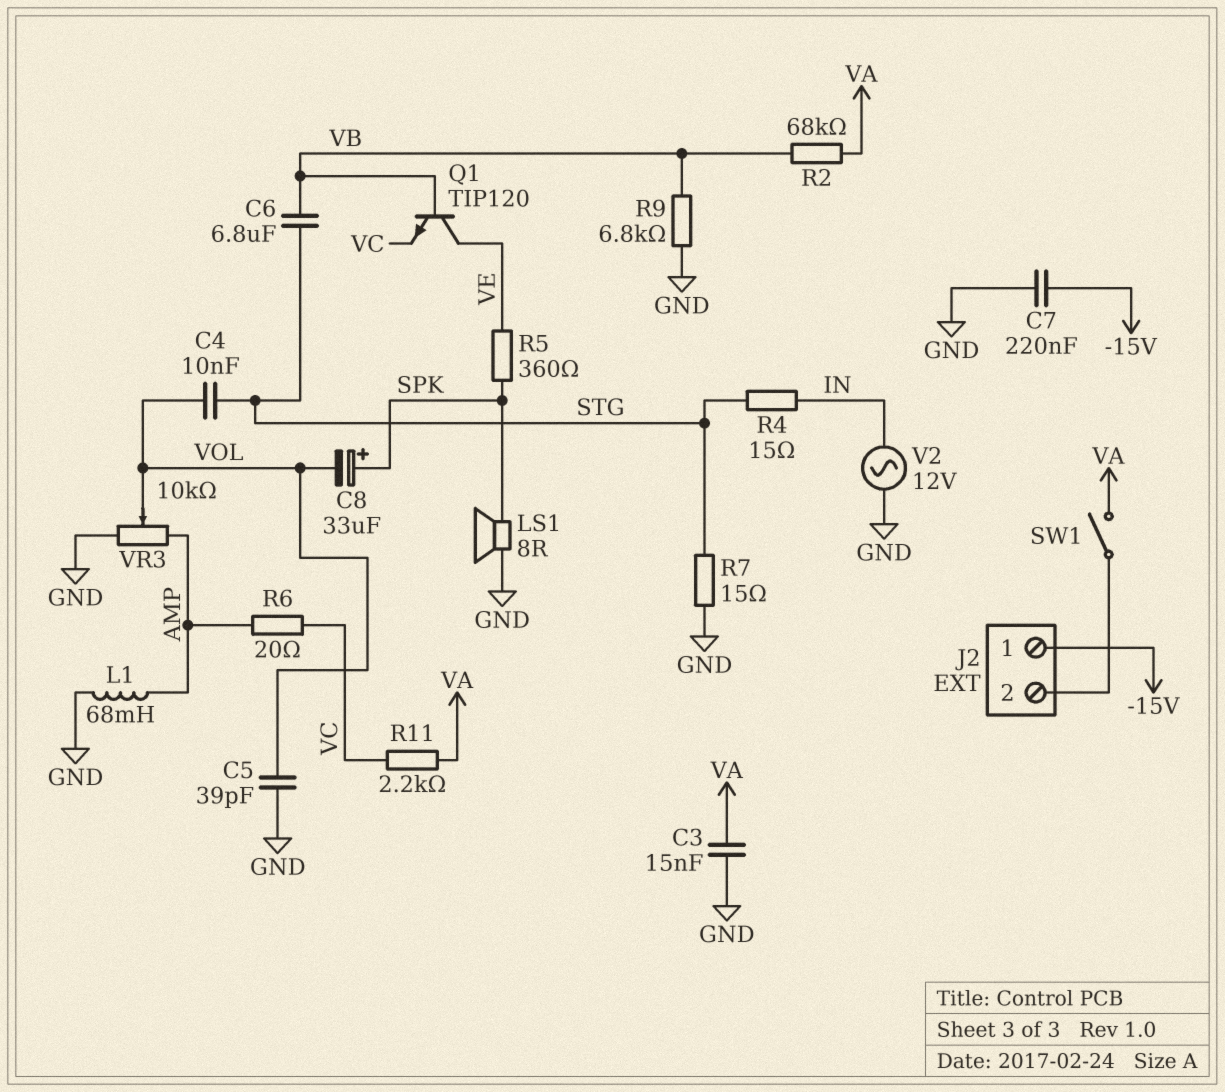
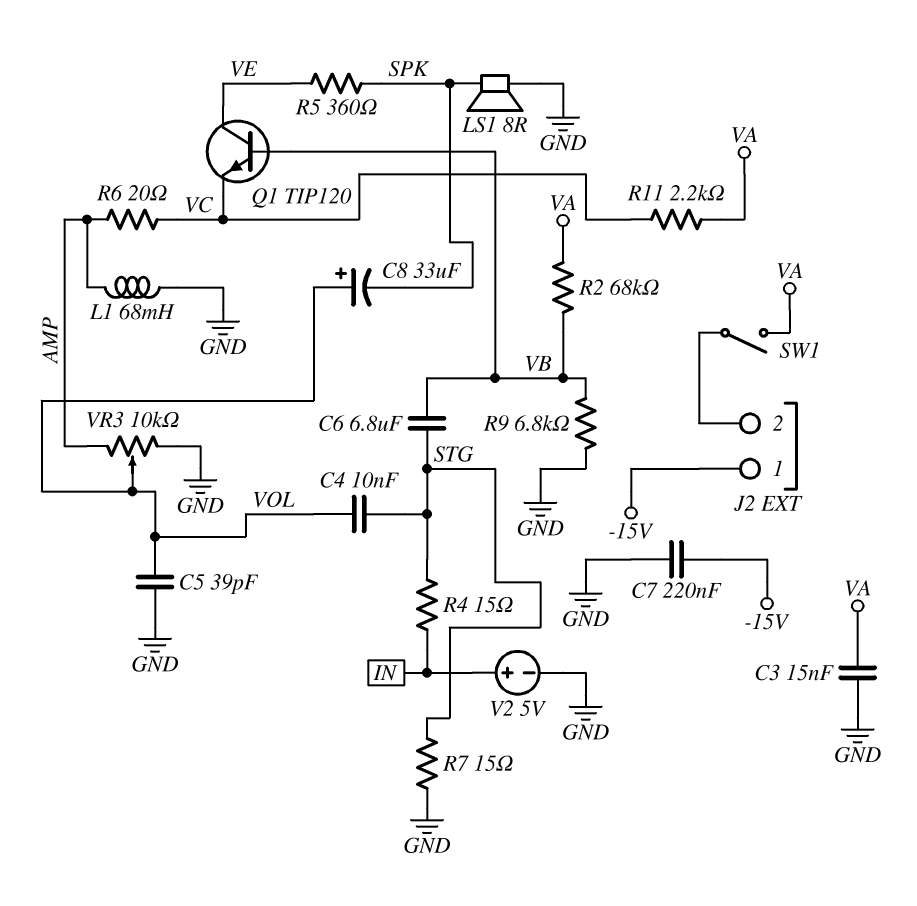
C8: 33uF (plus SPK, minus VOL) -> 33uF (plus VOL, minus SPK)
V2: AC 12V (GND, IN) -> 5V (plus IN, minus GND)

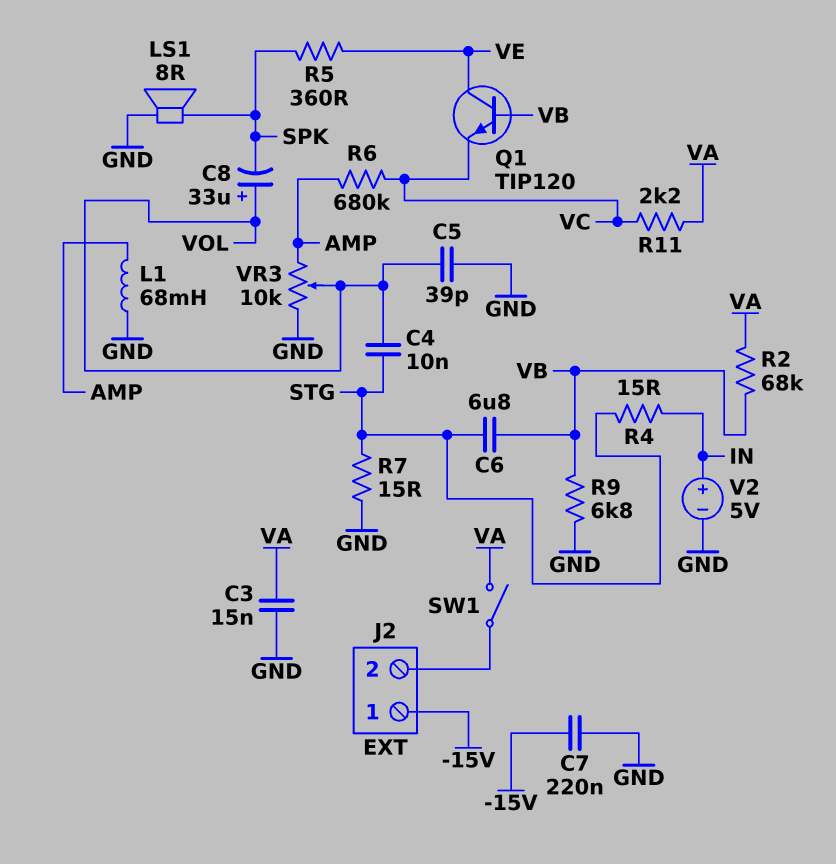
R6: 20 (AMP, VC) -> 680k (AMP, VC)

